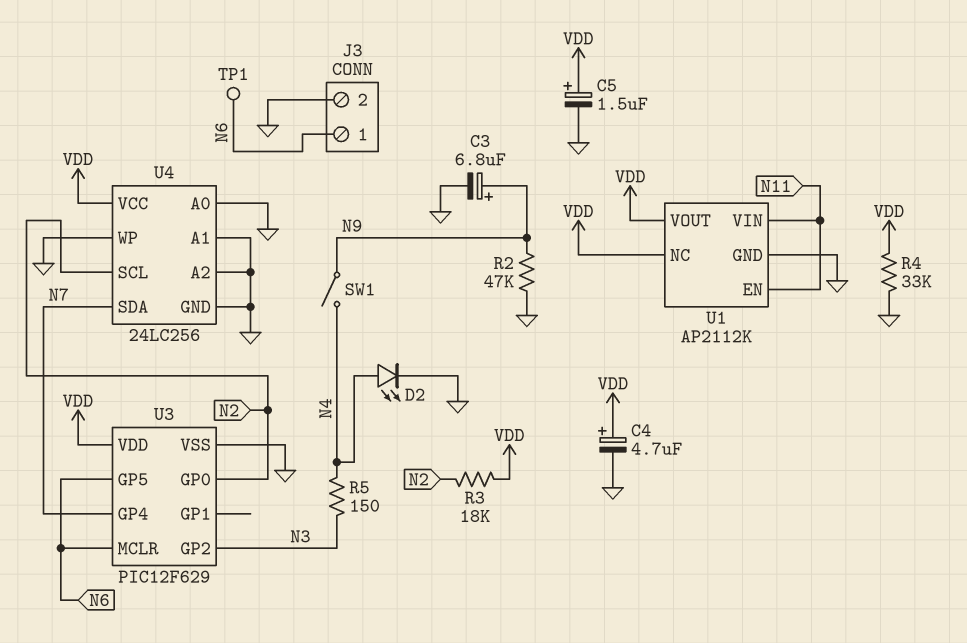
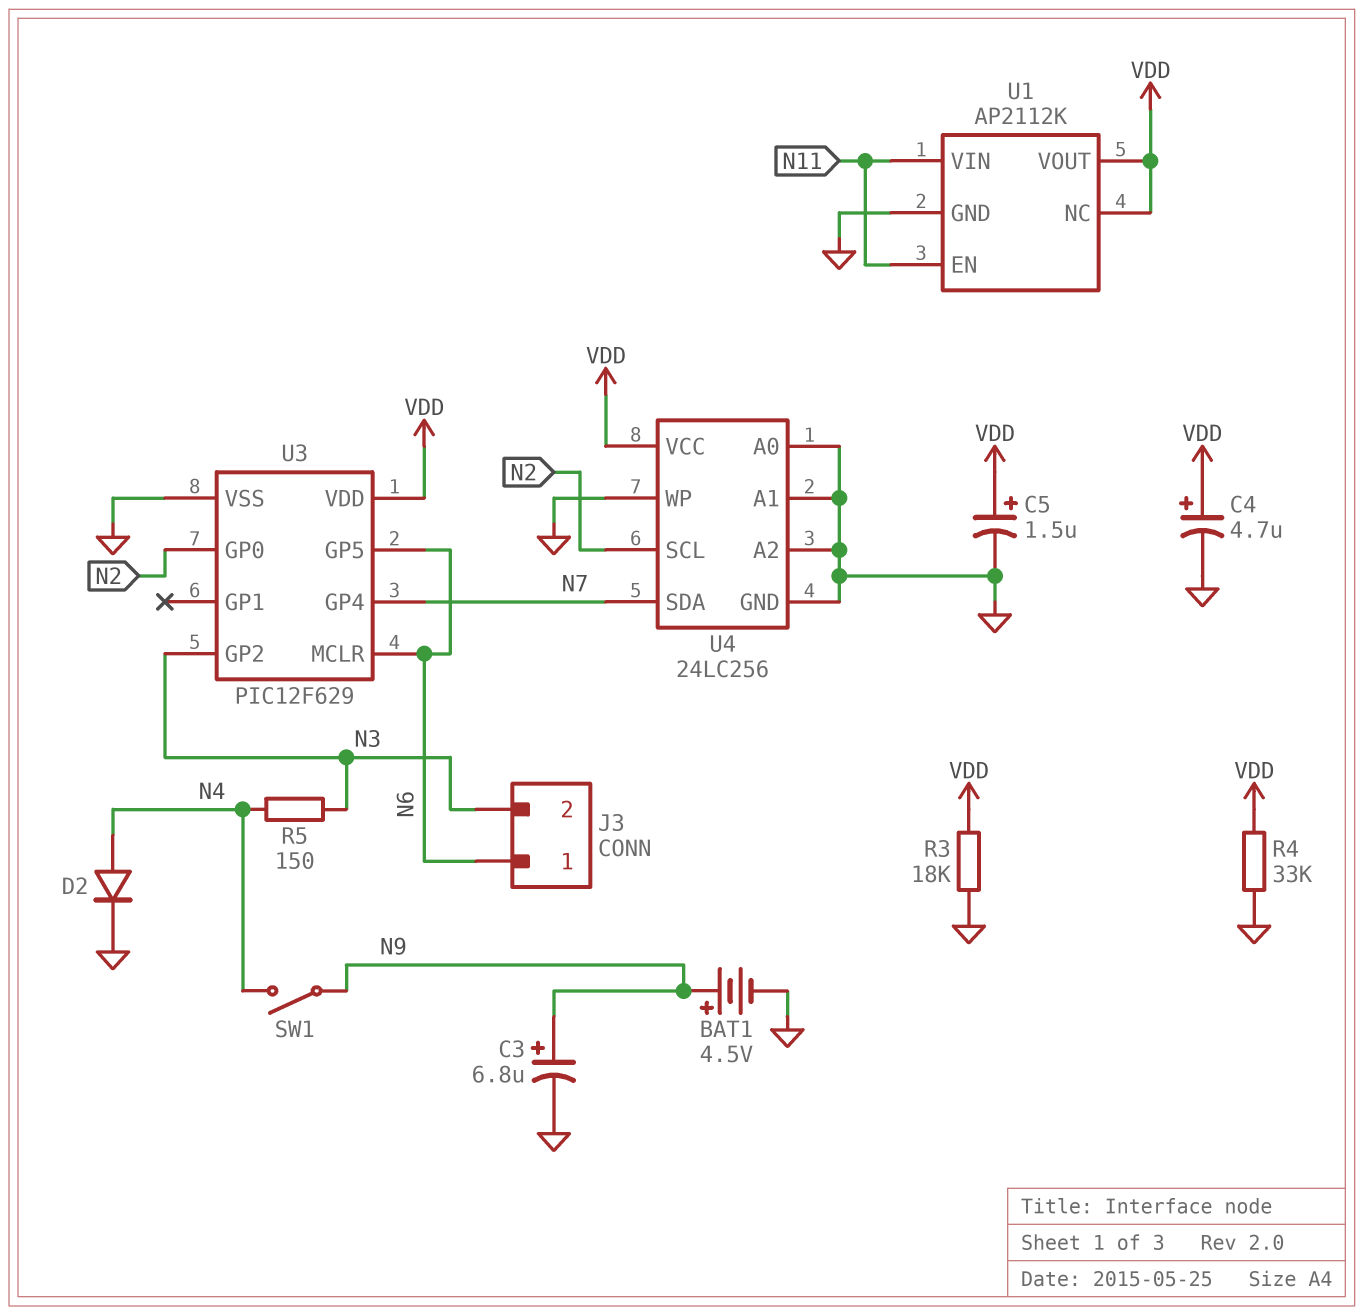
BAT1: none -> 4.5V (plus N9, minus GND)
D2: LED (A N4, K GND) -> diode (A N4, K GND)
J3 pin 2: GND -> N3
R2: 47k (GND, N9) -> none
R3: 18k (N2, VDD) -> 18k (GND, VDD)
TP1: test point (N6) -> none

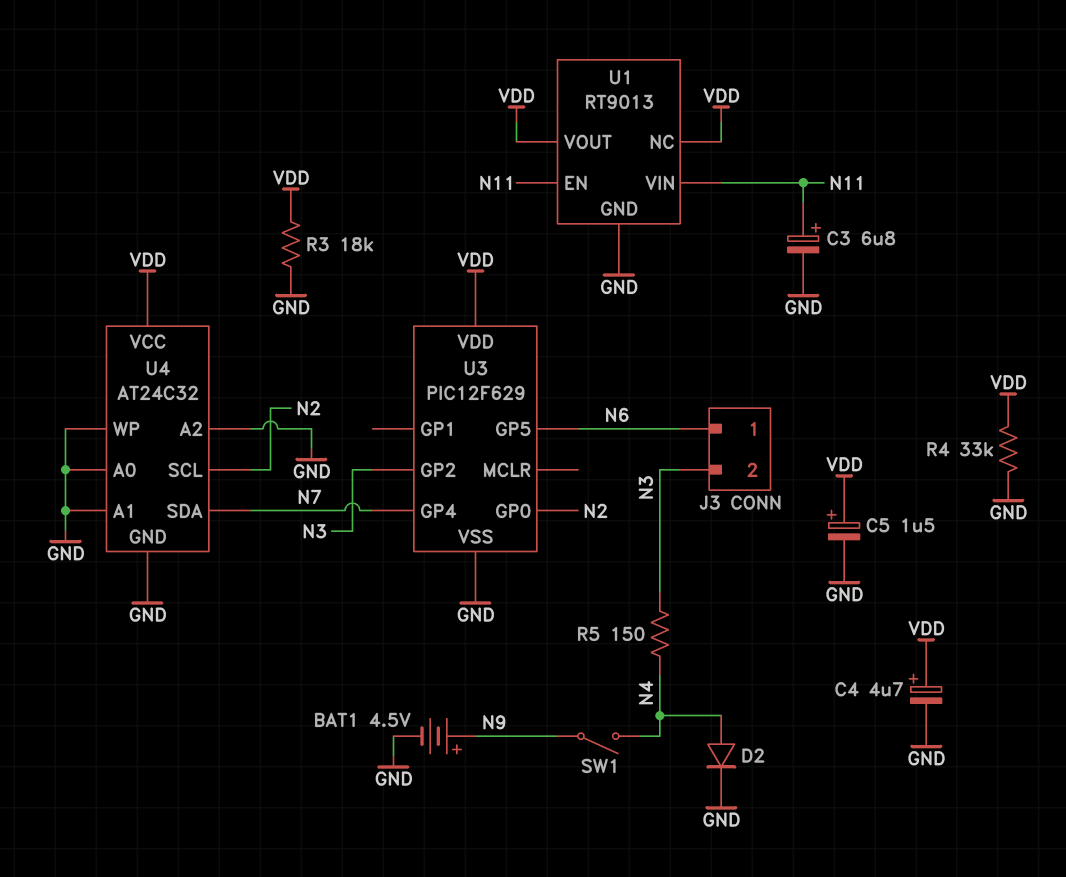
C3: 6.8uF (plus N9, minus GND) -> 6.8uF (plus N11, minus GND)
U1: AP2112K -> RT9013
U3 pin MCLR: N6 -> none
U4: 24LC256 -> AT24C32

